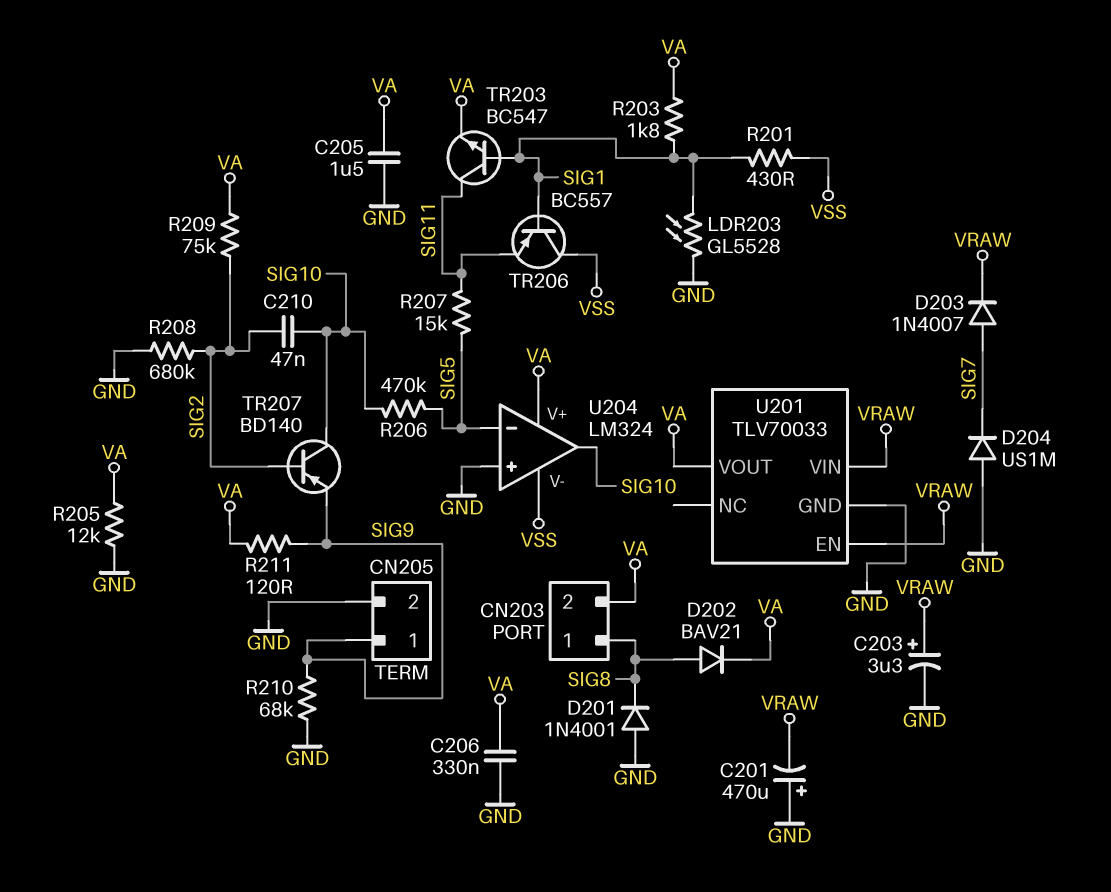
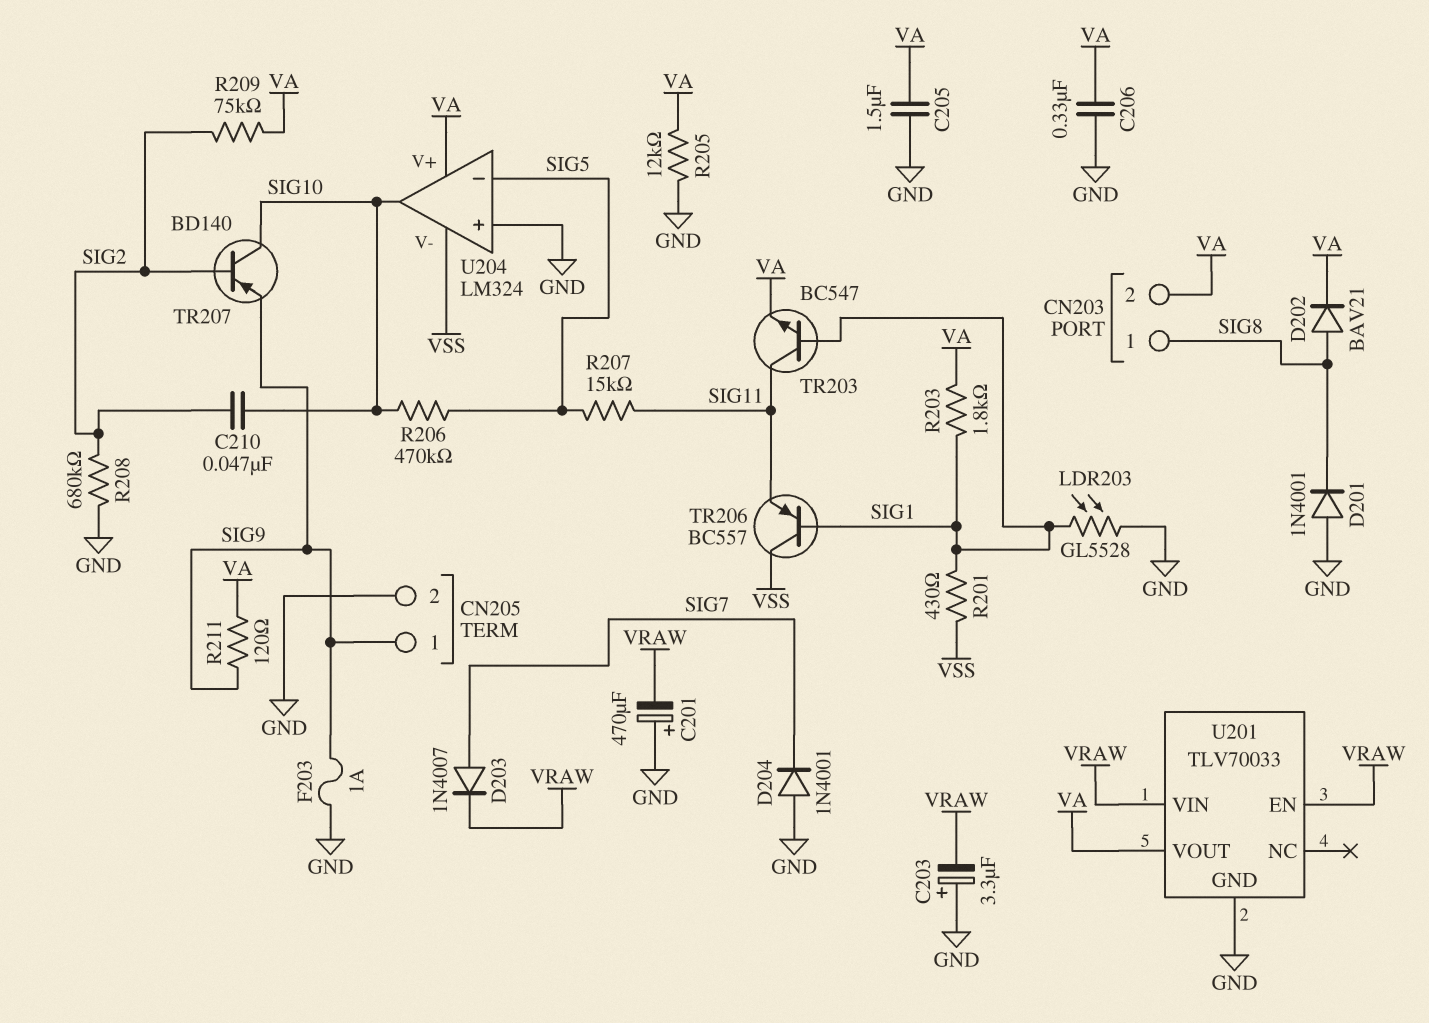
C203: 3.3uF (plus VRAW, minus GND) -> 3.3uF (plus GND, minus VRAW)
D204: diode US1M (A GND, K SIG7) -> diode 1N4001 (A GND, K SIG7)
F203: none -> 1A (GND, SIG9)
R210: 68k (GND, SIG9) -> none

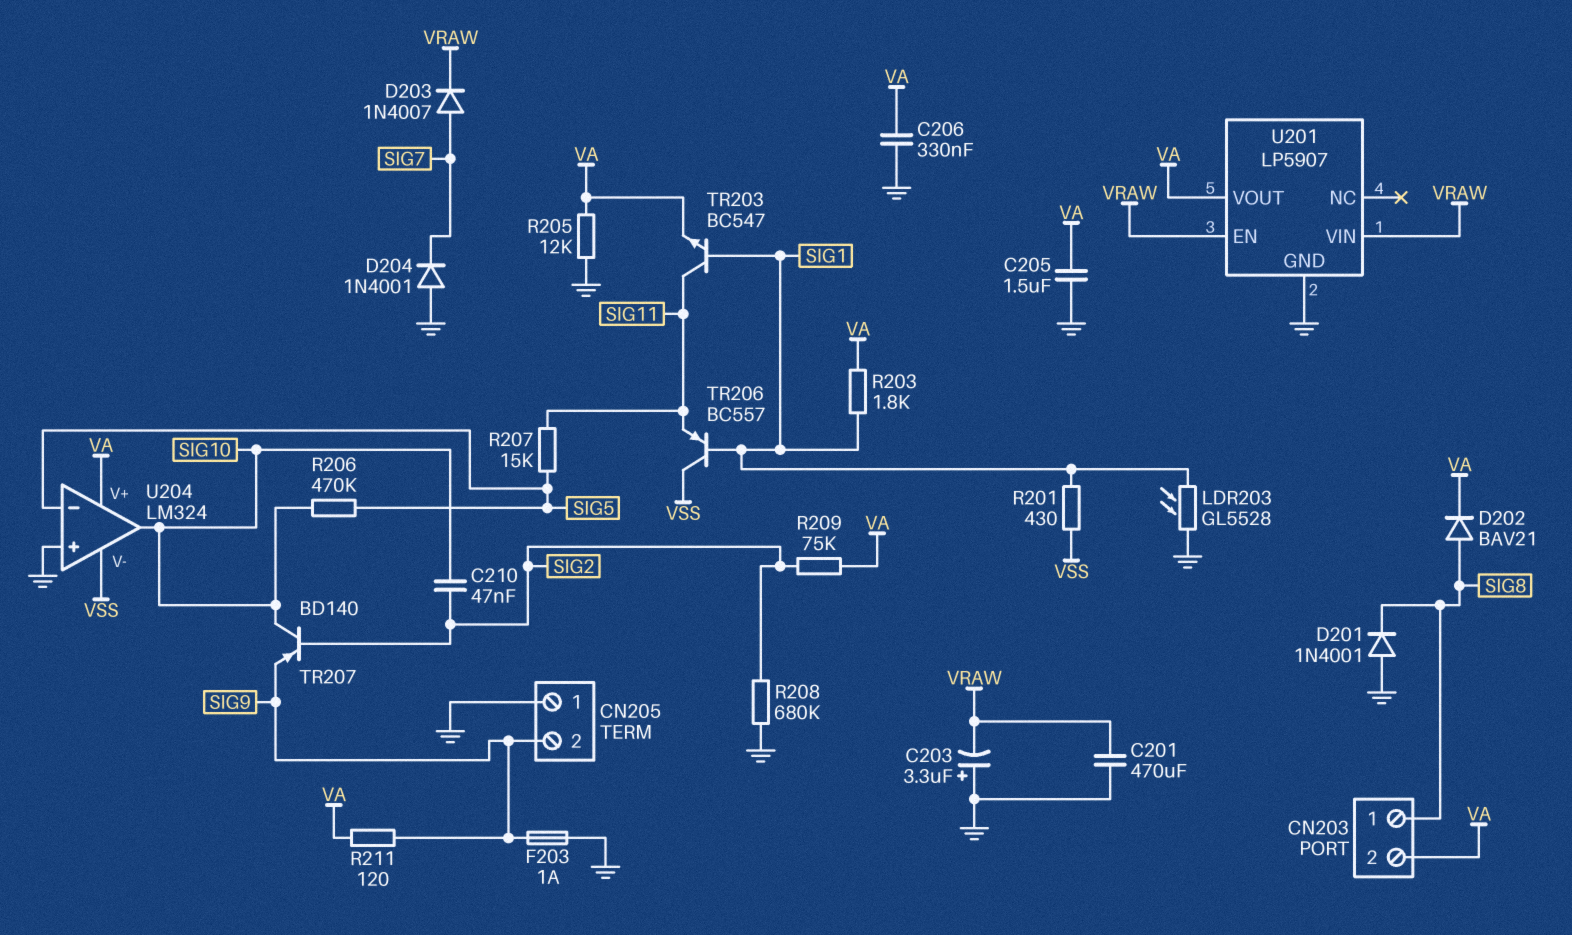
C201: 470uF (plus GND, minus VRAW) -> 470uF (GND, VRAW)
CN205 pin 1: SIG9 -> GND
CN205 pin 2: GND -> SIG9
U201: TLV70033 -> LP5907

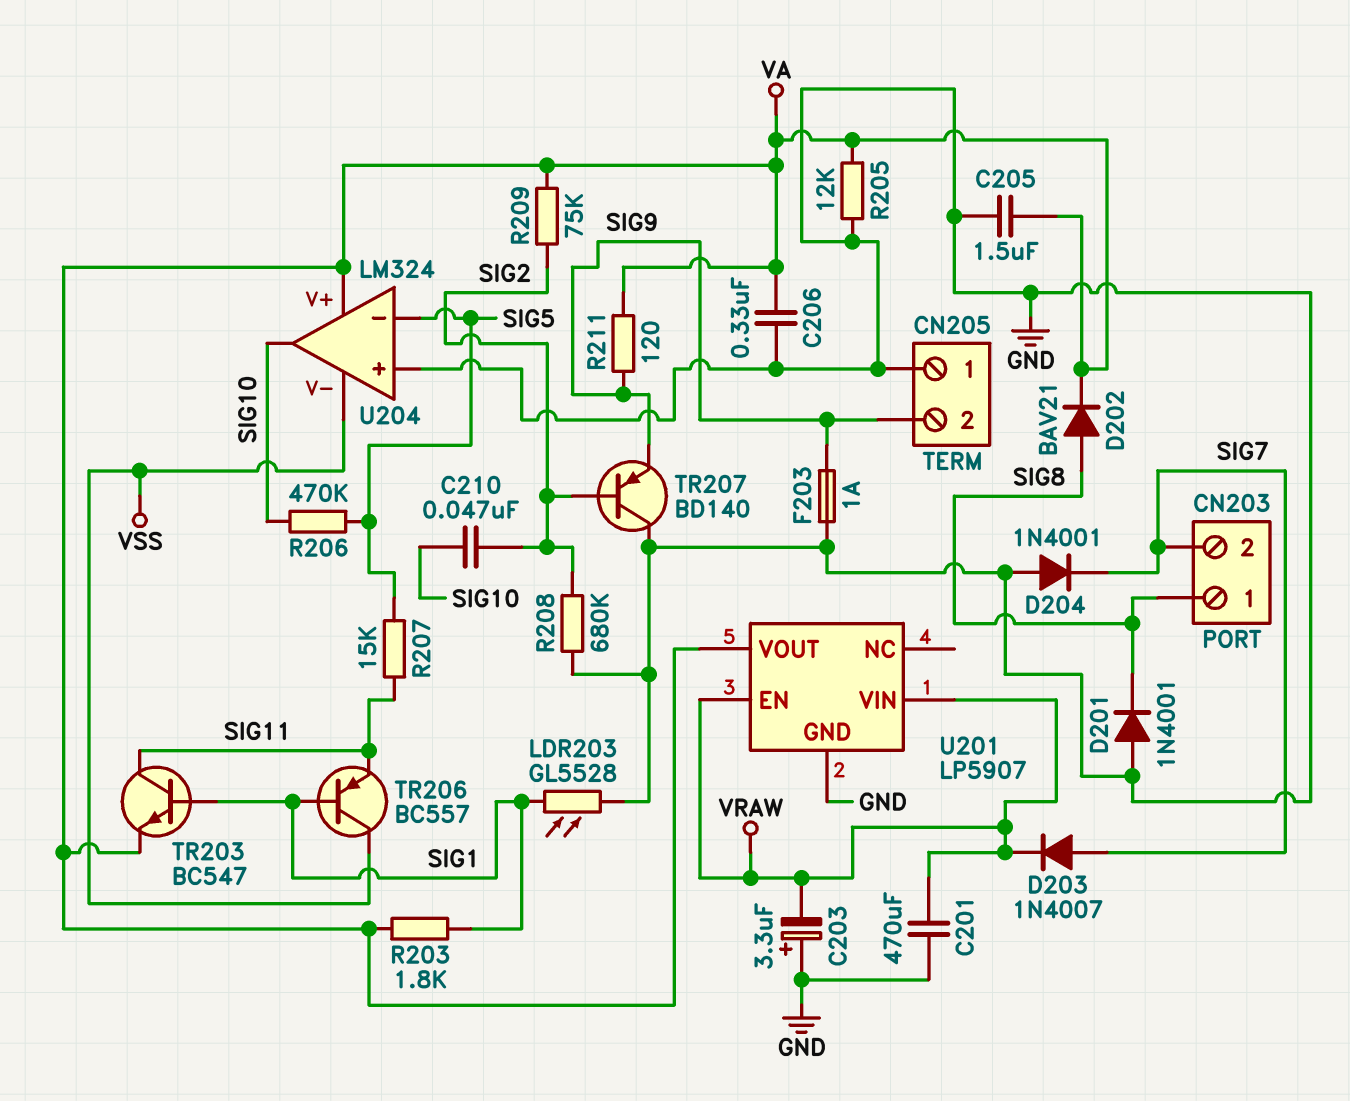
CN203 pin 2: VA -> SIG7
R201: 430 (SIG1, VSS) -> none
TR207: PNP BD140 (B SIG2, C SIG10, E SIG9) -> PNP BD140 (B SIG2, C GND, E SIG9)

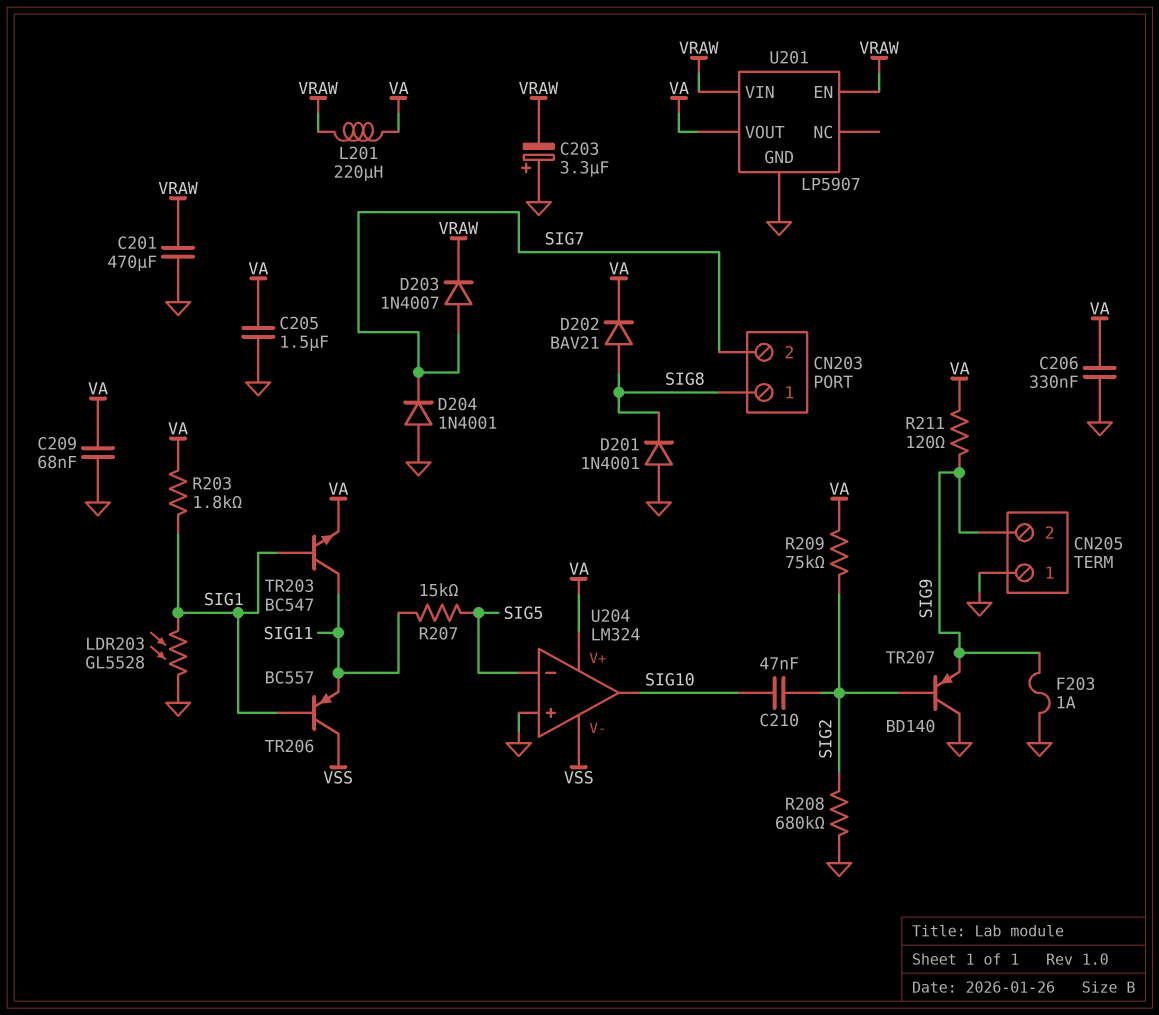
C209: none -> 68nF (GND, VA)
L201: none -> 220uH (VA, VRAW)
R205: 12k (GND, VA) -> none
R206: 470k (SIG5, SIG10) -> none

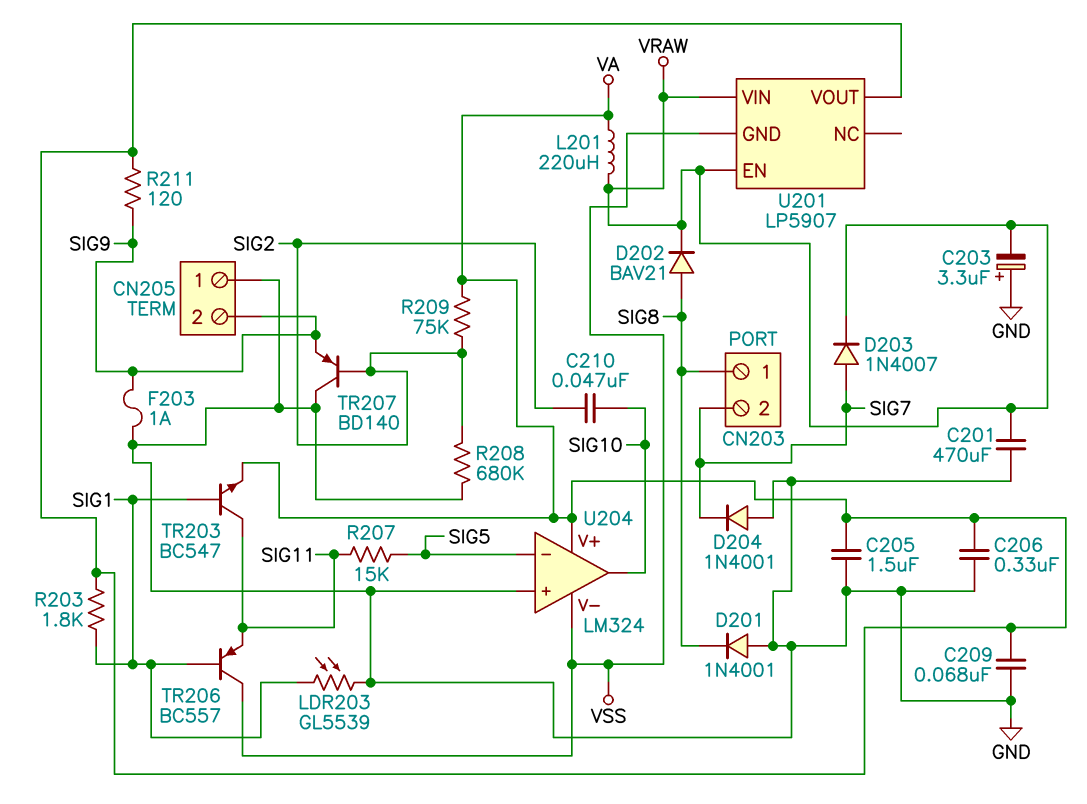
D202: diode BAV21 (A SIG8, K VA) -> diode BAV21 (A SIG8, K VRAW)
LDR203: GL5528 (GND, SIG1) -> GL5539 (GND, SIG1)
U201 pin GND: GND -> VSS

